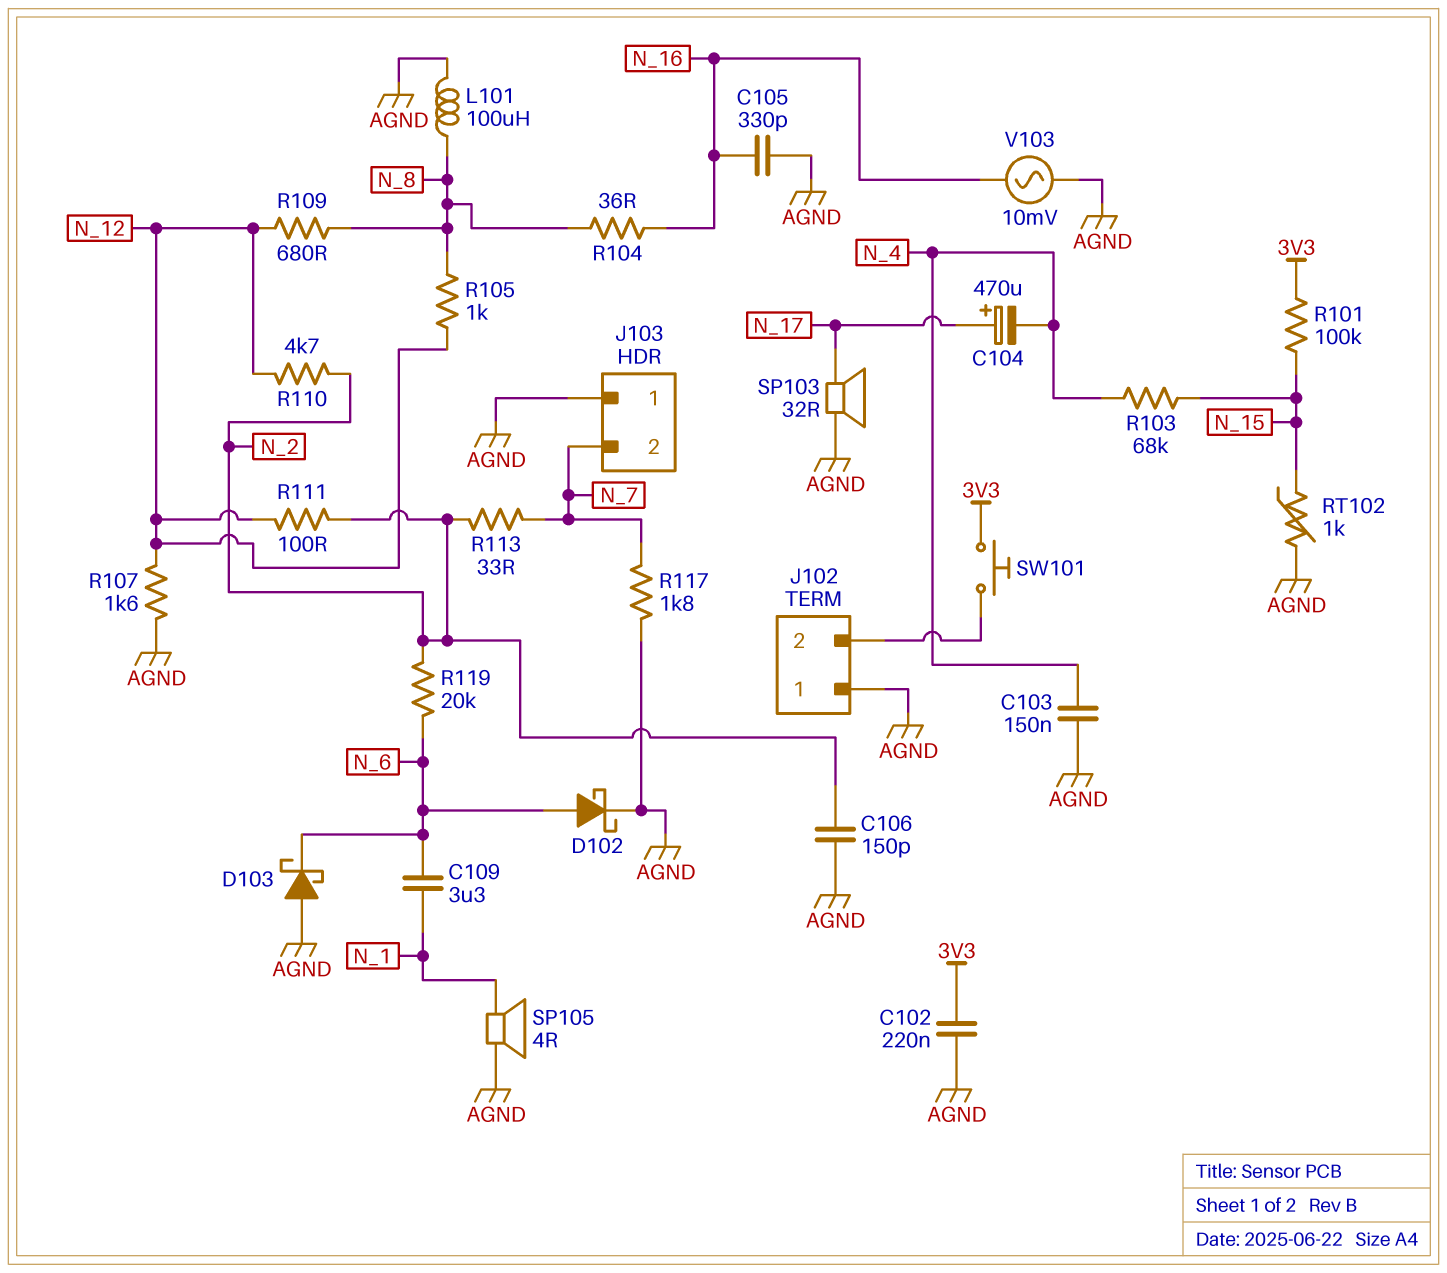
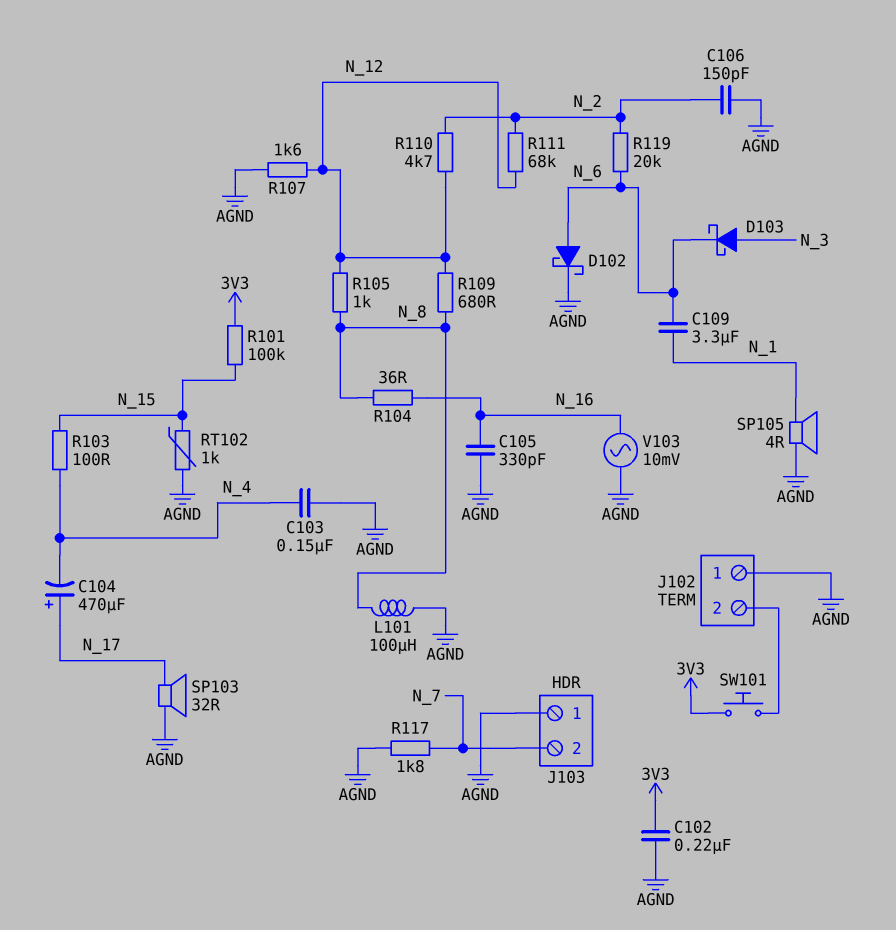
D103: schottky (A AGND, K N_6) -> schottky (A N_3, K N_6)
R103: 68k (N_4, N_15) -> 100 (N_4, N_15)
R111: 100 (N_2, N_12) -> 68k (N_2, N_12)
R113: 33 (N_2, N_7) -> none

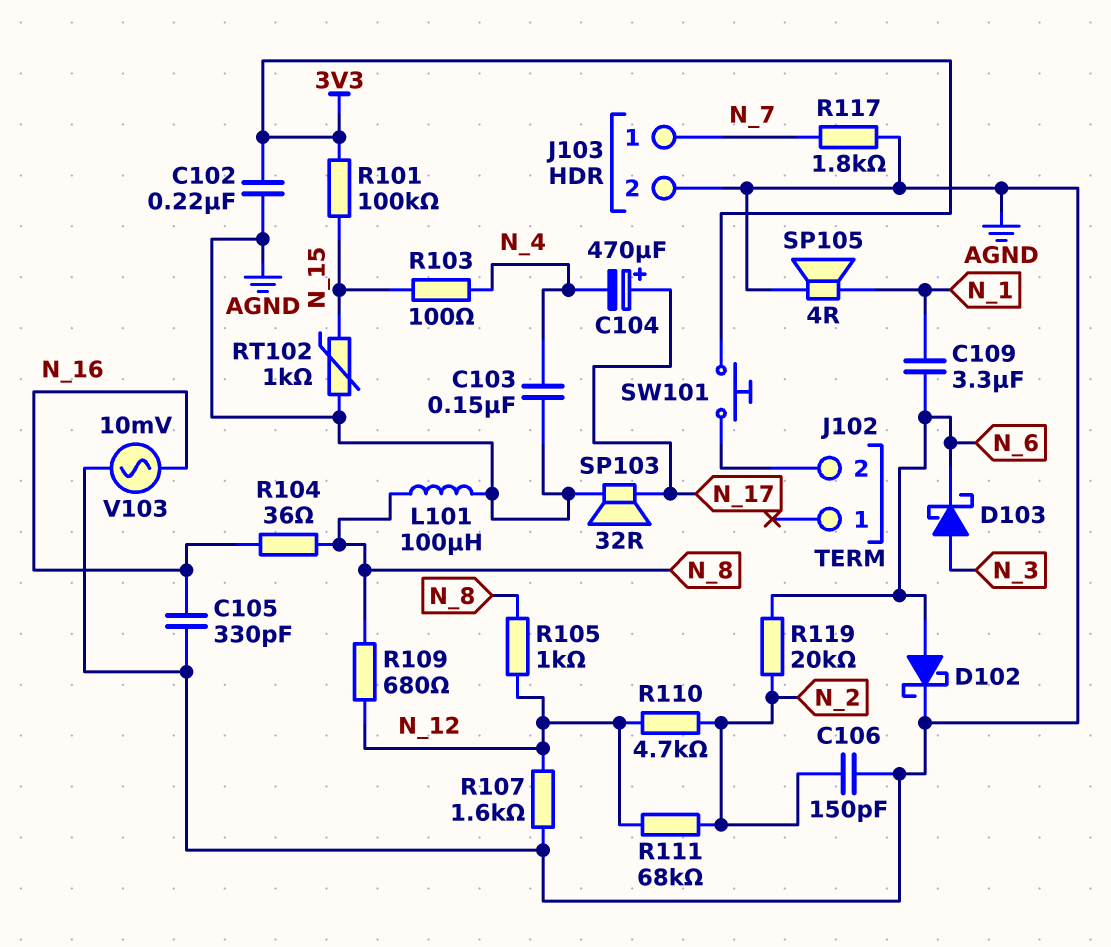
J102 pin 1: AGND -> none
J103 pin 1: AGND -> N_7
J103 pin 2: N_7 -> AGND

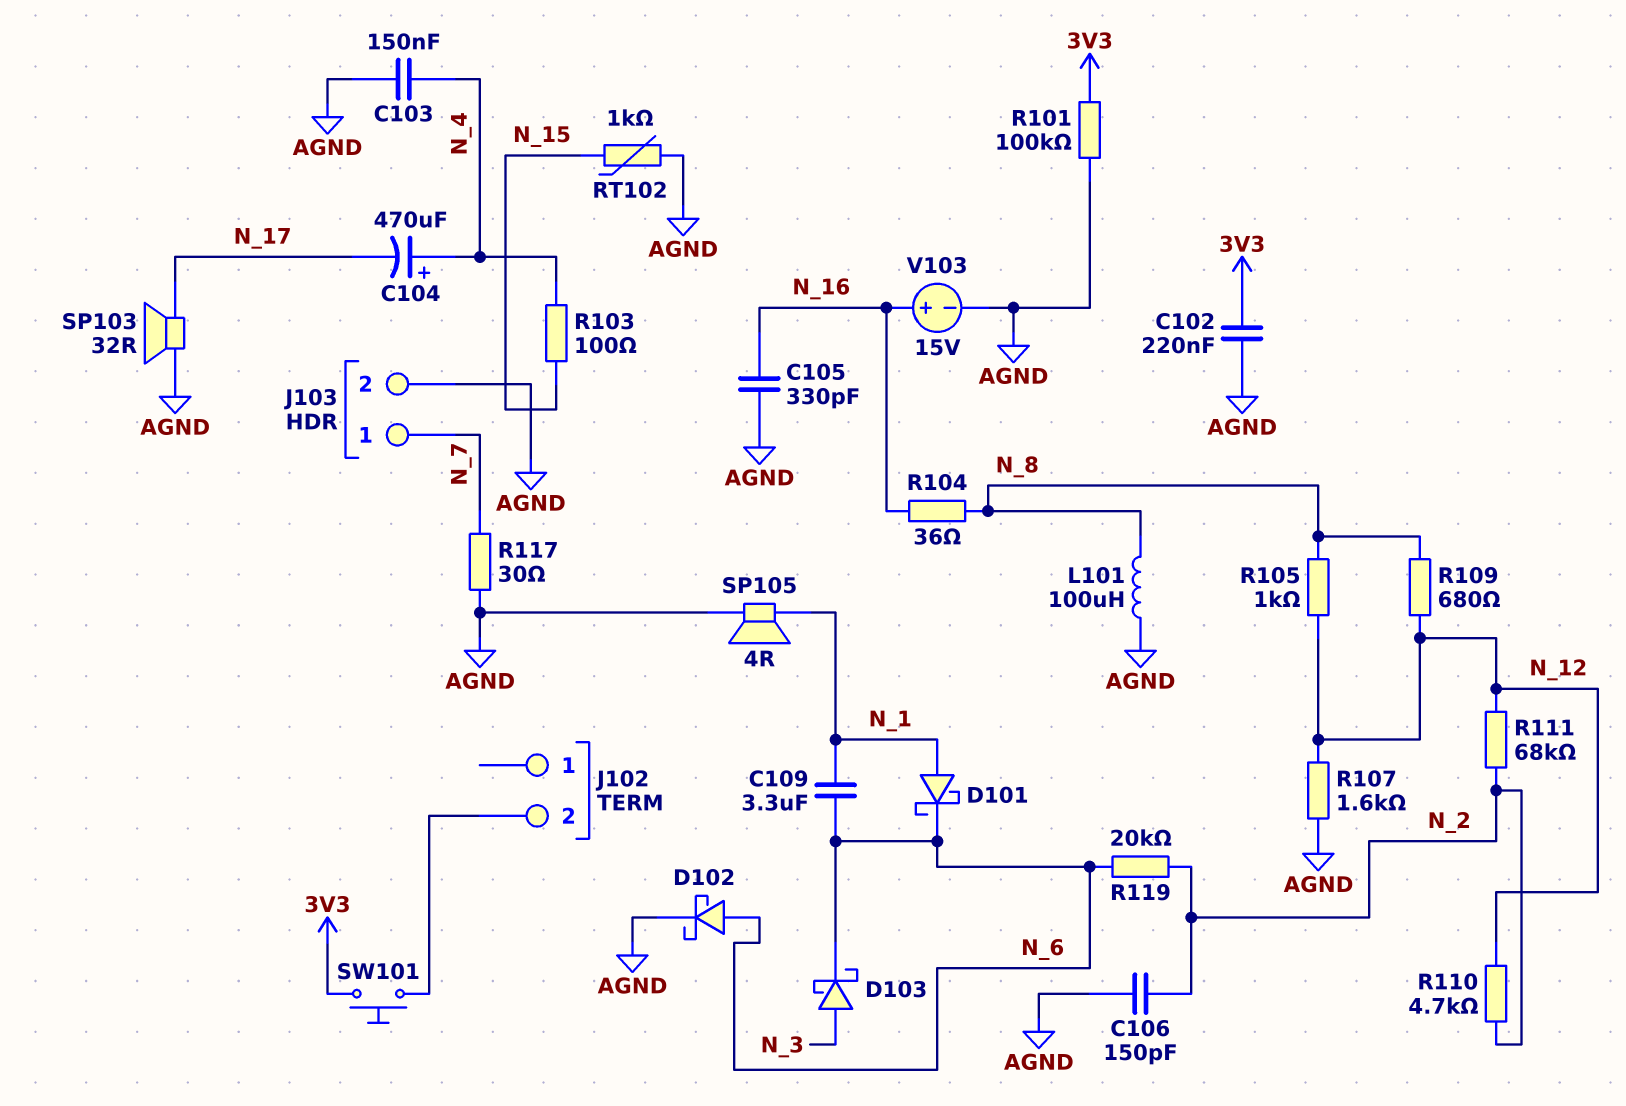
C104: 470uF (plus N_17, minus N_4) -> 470uF (plus N_4, minus N_17)
D101: none -> schottky (A N_1, K N_6)
R101: 100k (3V3, N_15) -> 100k (3V3, AGND)
R117: 1.8k (AGND, N_7) -> 30 (AGND, N_7)
V103: AC 10mV (AGND, N_16) -> 15V (plus N_16, minus AGND)

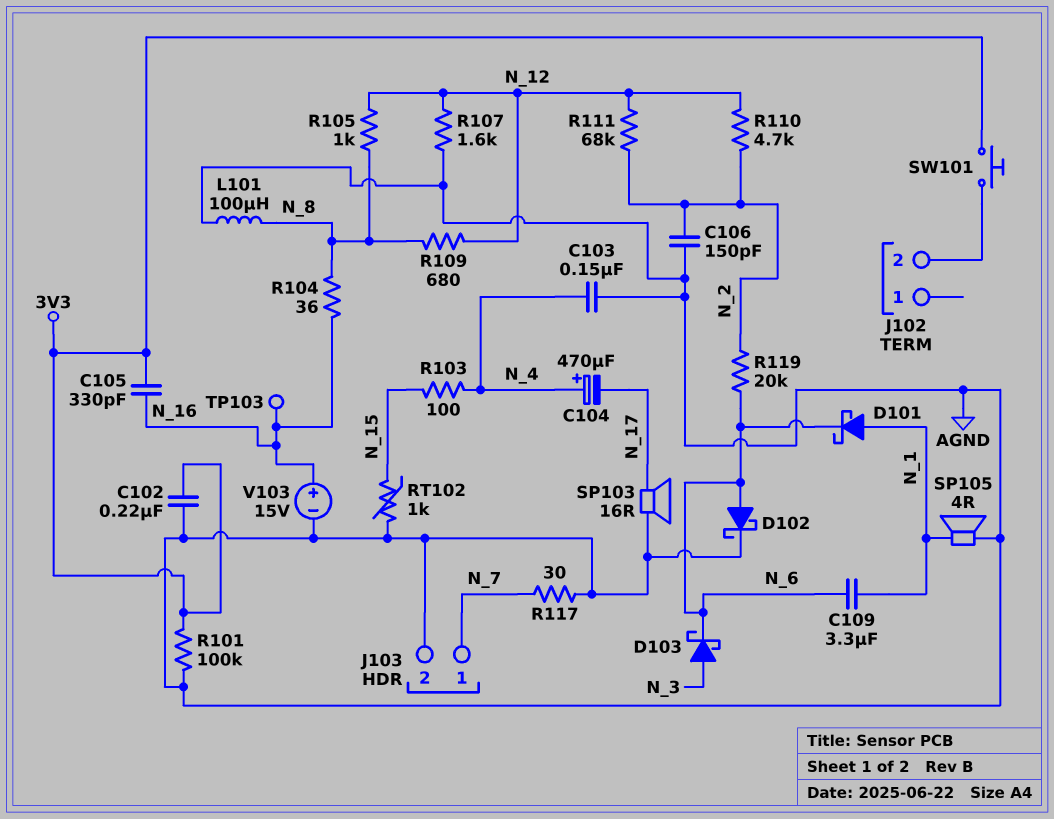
C105: 330pF (AGND, N_16) -> 330pF (3V3, N_16)
SP103: speaker 32R (AGND, N_17) -> speaker 16R (AGND, N_17)
TP103: none -> test point (N_16)

